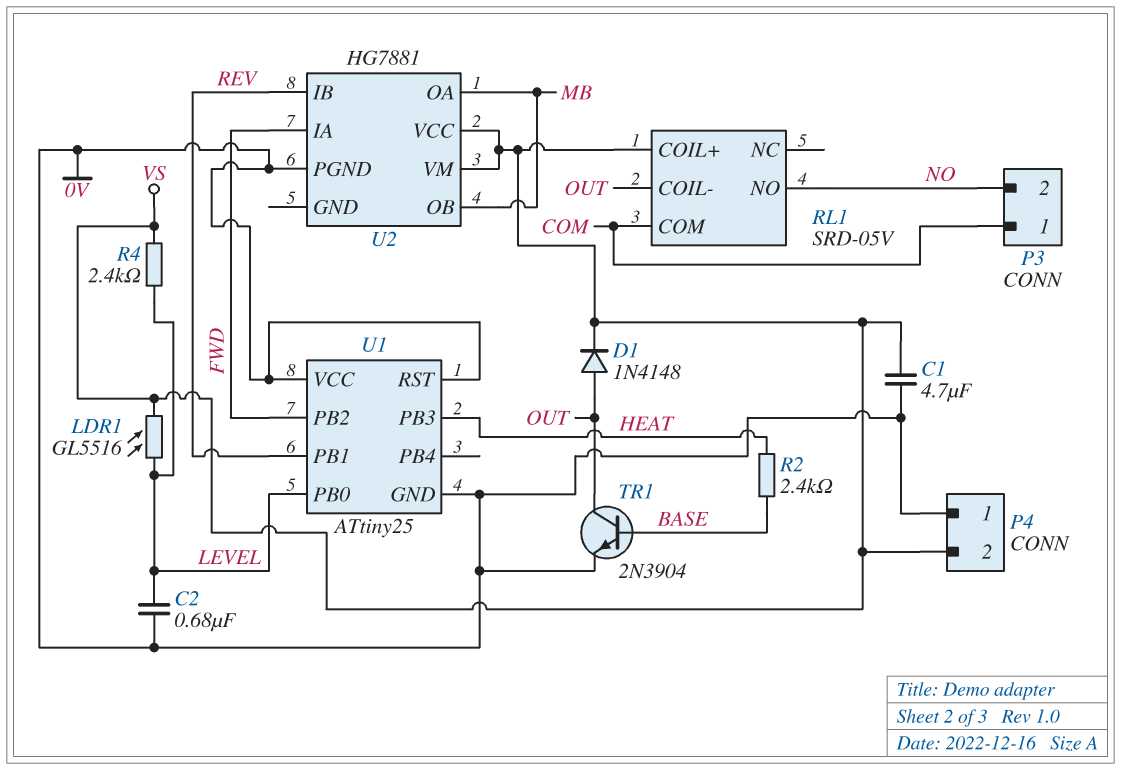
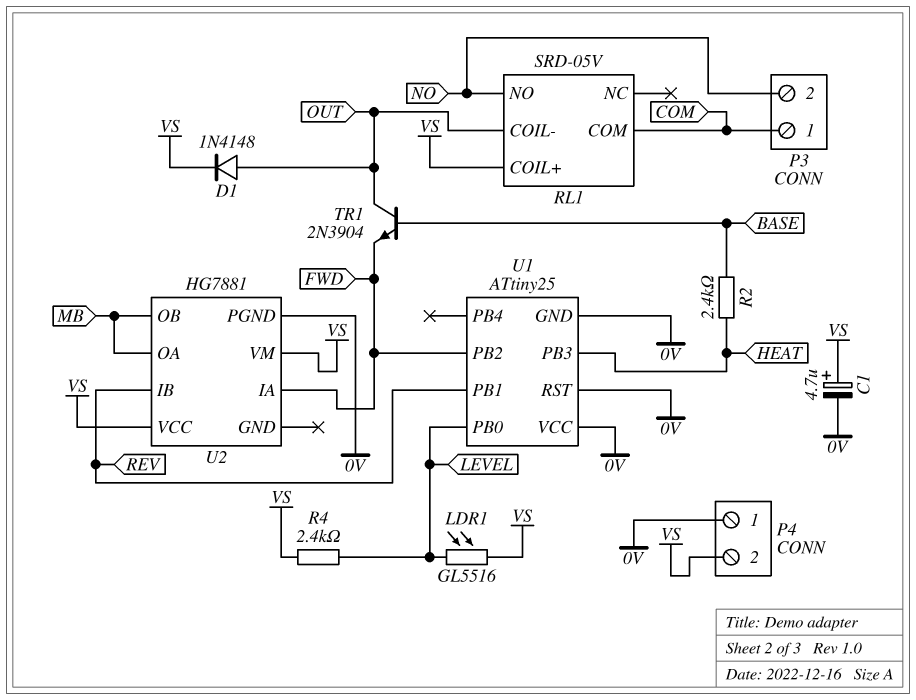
C1: 4.7uF (0V, VS) -> 4.7uF (plus VS, minus 0V)
C2: 680nF (0V, LEVEL) -> none
TR1: NPN 2N3904 (B BASE, C OUT, E 0V) -> NPN 2N3904 (B BASE, C OUT, E FWD)

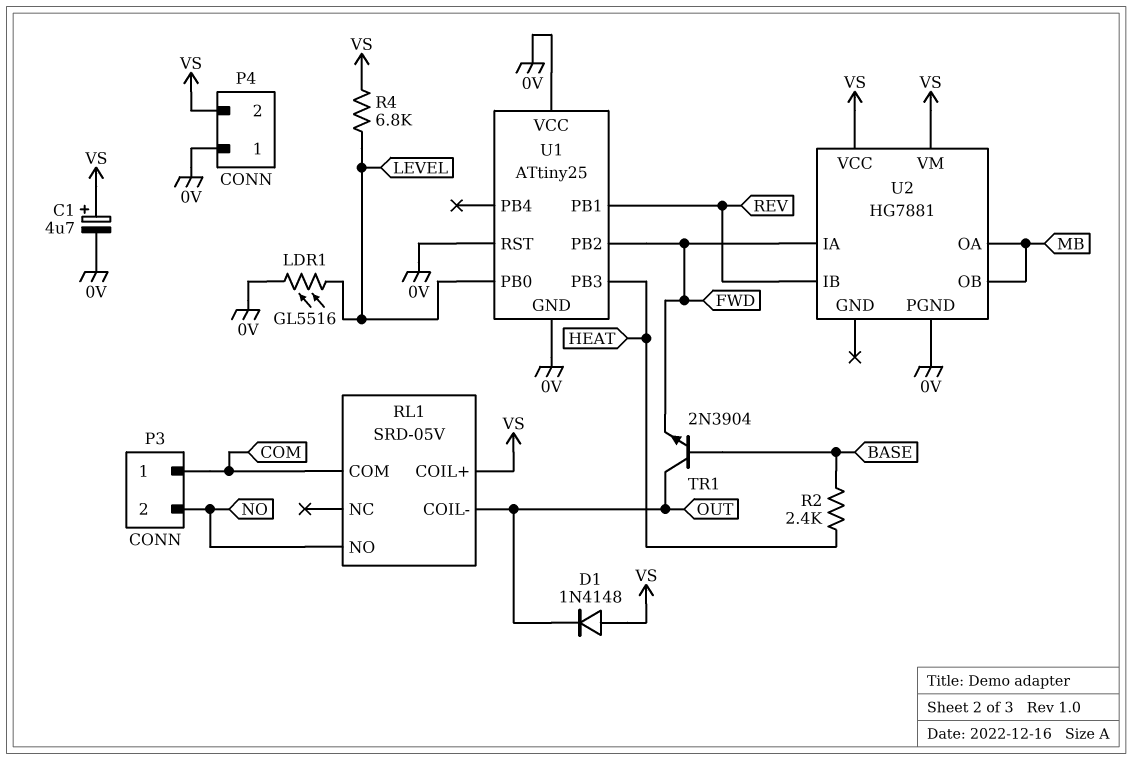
D1: diode 1N4148 (A OUT, K VS) -> diode 1N4148 (A VS, K OUT)
LDR1: GL5516 (LEVEL, VS) -> GL5516 (0V, LEVEL)
R4: 2.4k (LEVEL, VS) -> 6.8k (LEVEL, VS)

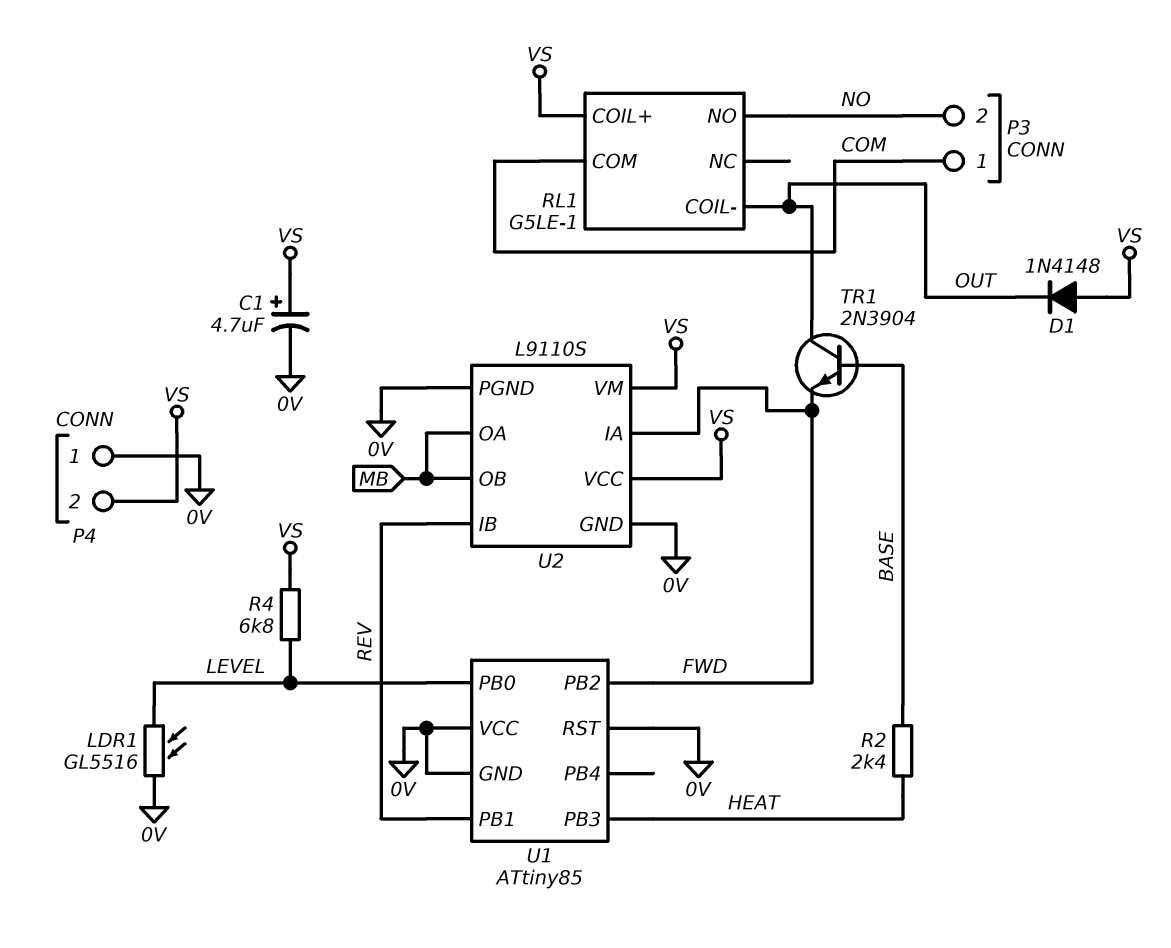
RL1: SRD-05V -> G5LE-1
U1: ATtiny25 -> ATtiny85
U2: HG7881 -> L9110S
U2 pin GND: none -> 0V

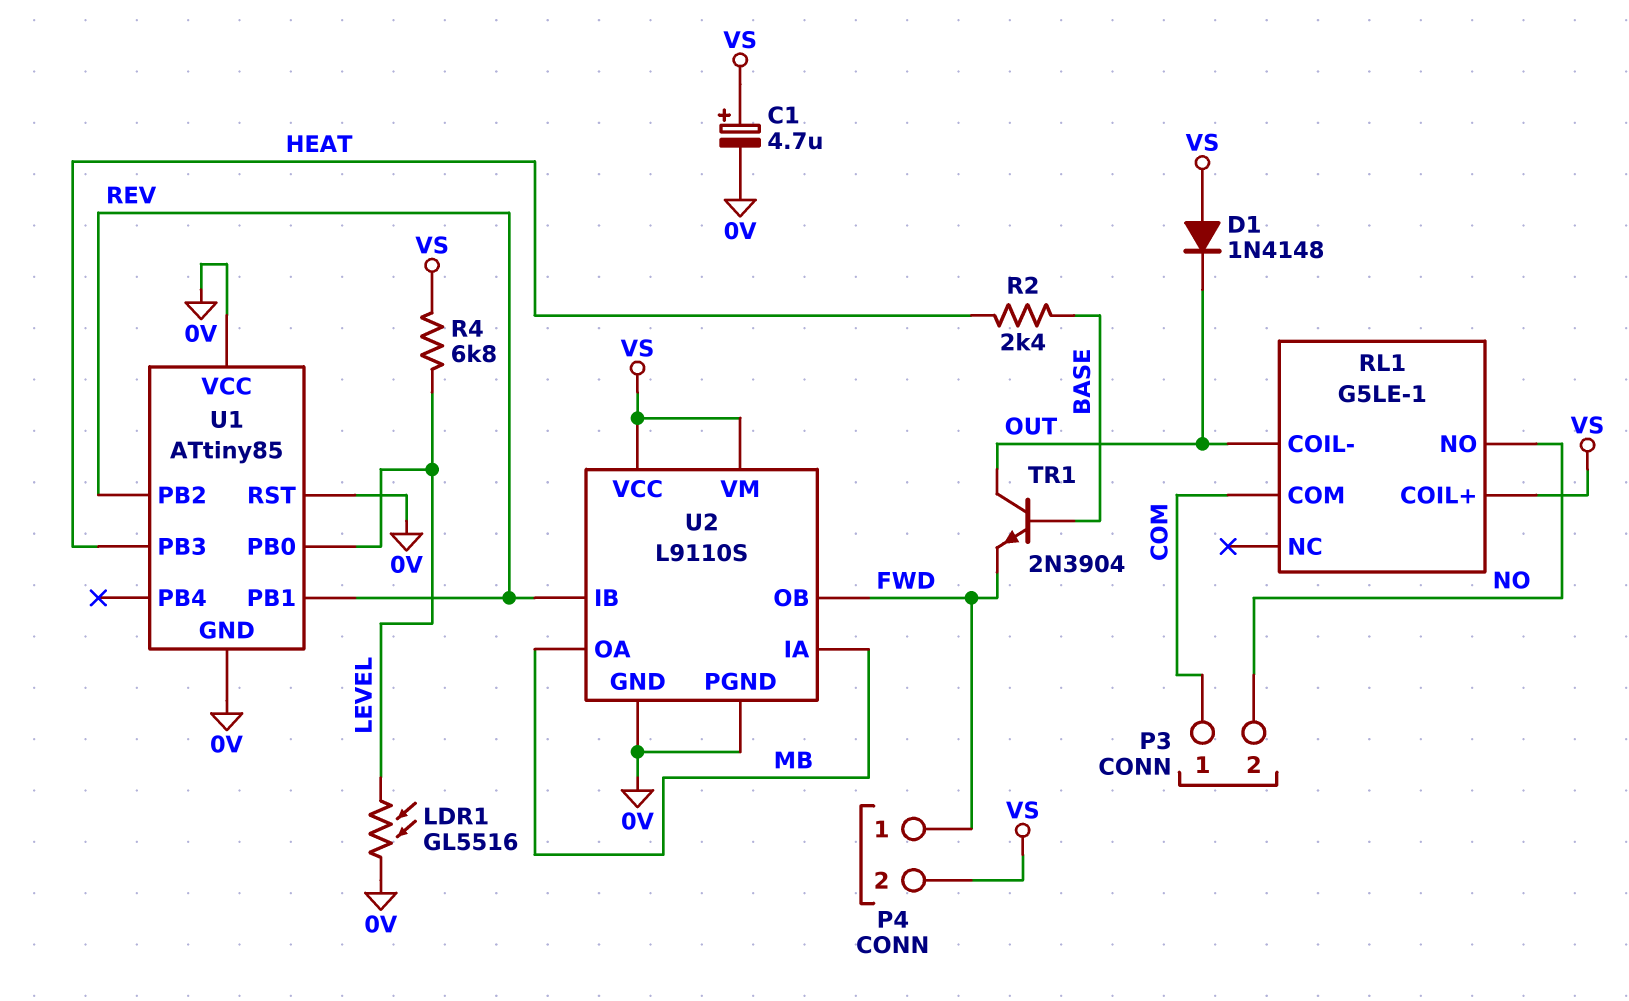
P4 pin 1: 0V -> FWD
U1 pin PB2: FWD -> REV
U2 pin IA: FWD -> MB
U2 pin OB: MB -> FWD

